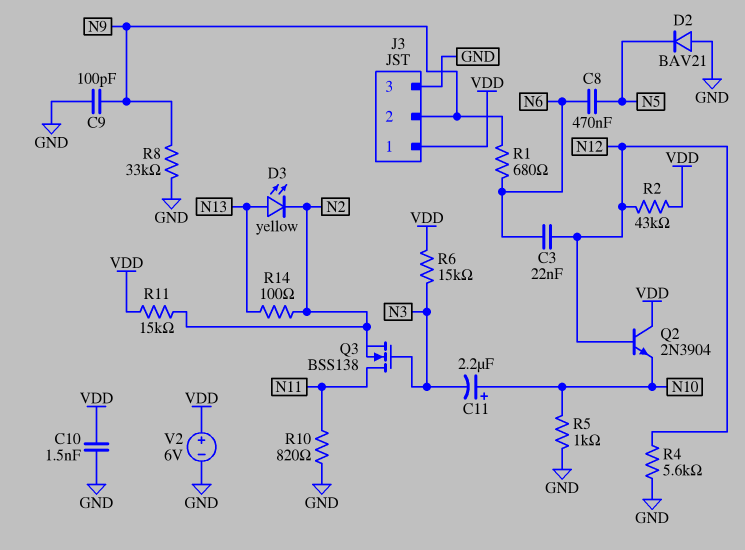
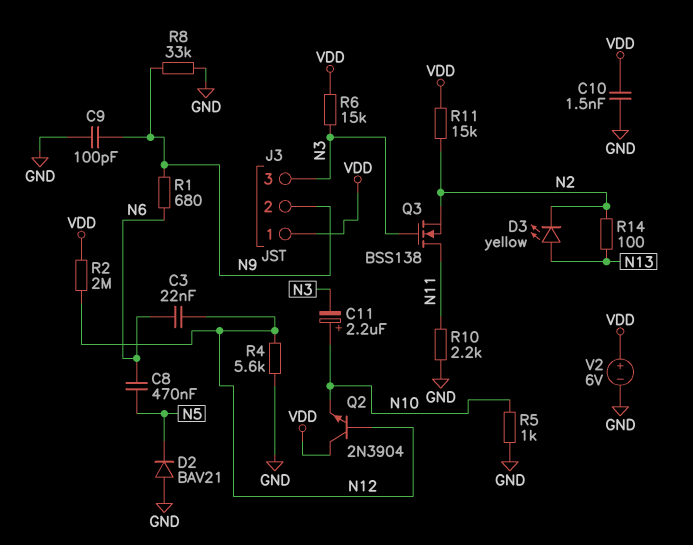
J3 pin 3: GND -> N3
R2: 43k (N12, VDD) -> 2M (N12, VDD)
R10: 820 (GND, N11) -> 2.2k (GND, N11)

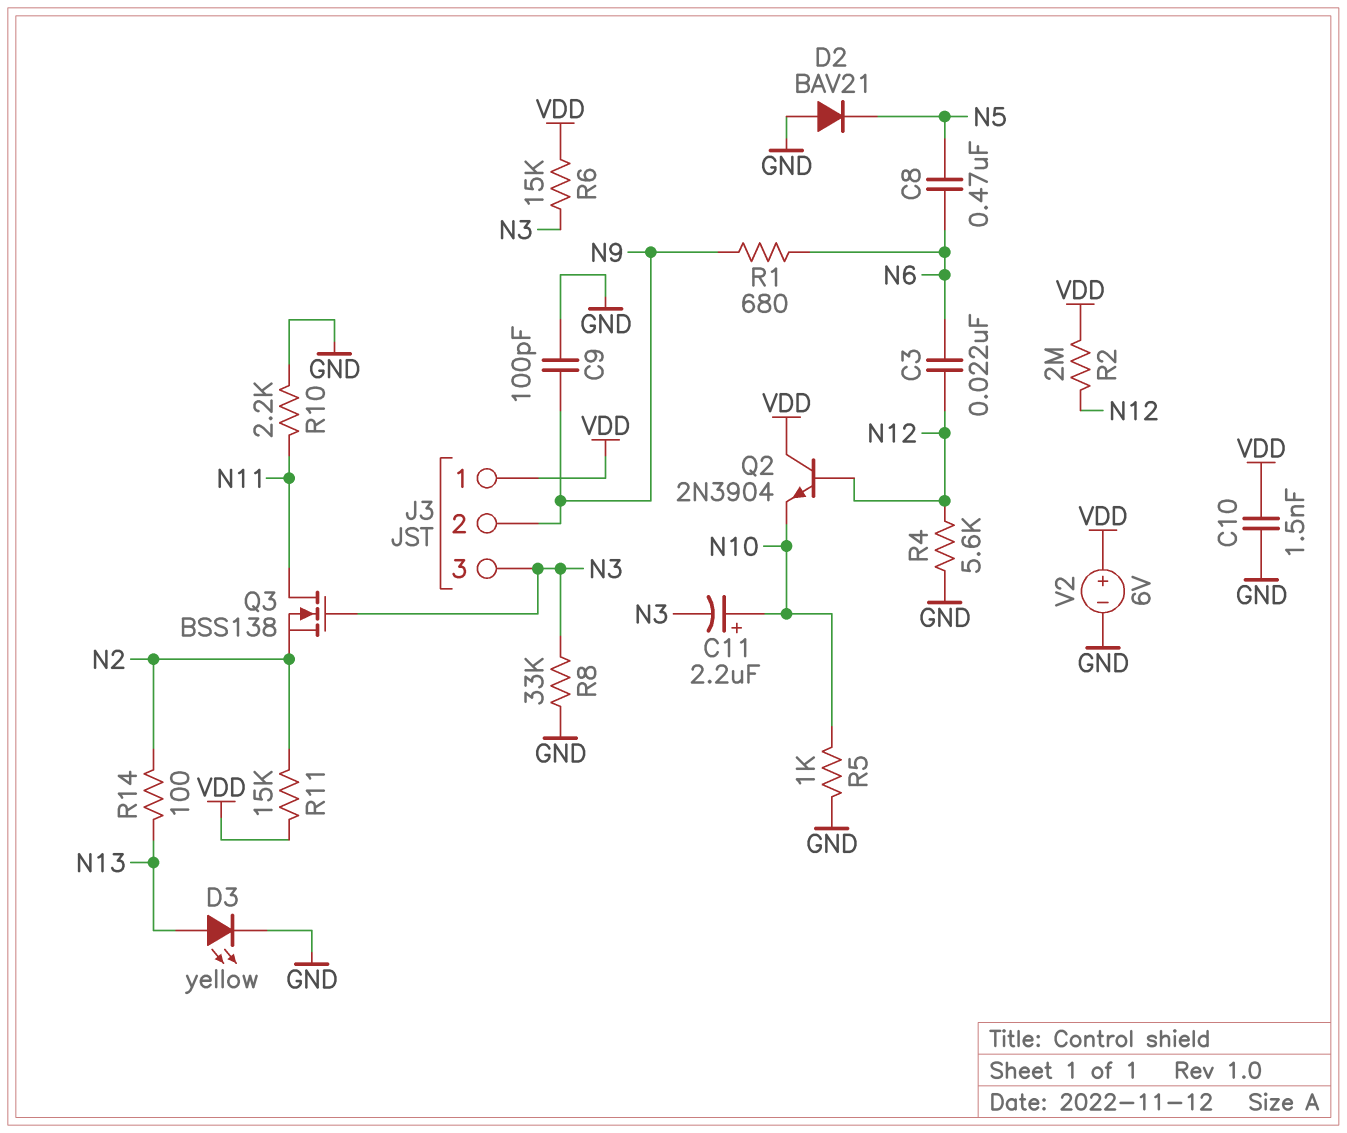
D3: LED yellow (A N13, K N2) -> LED yellow (A N13, K GND)
R8: 33k (GND, N9) -> 33k (GND, N3)

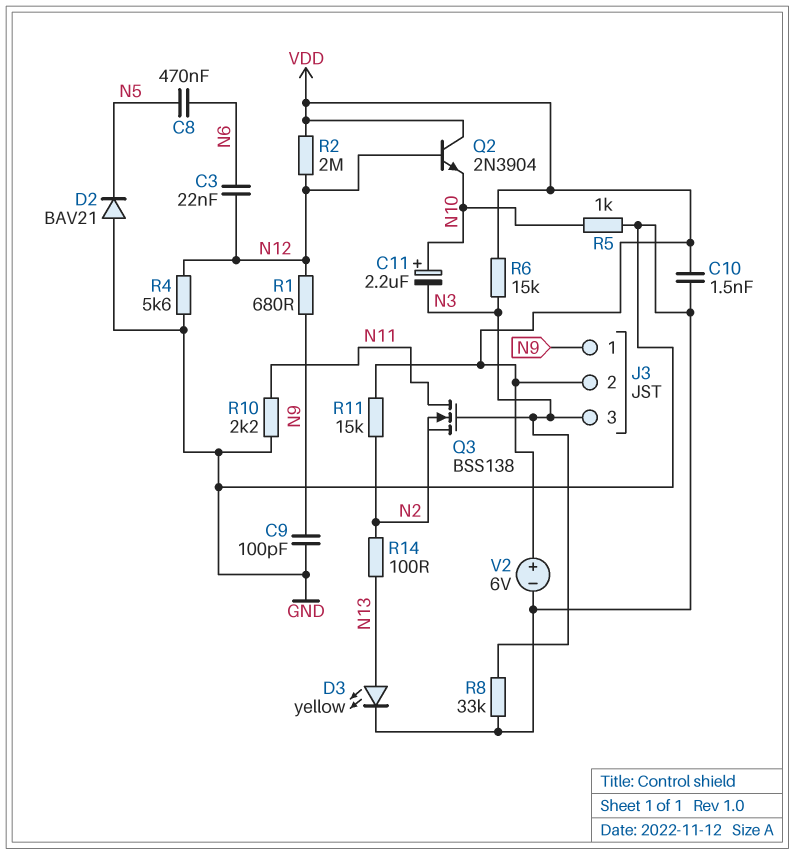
J3 pin 1: VDD -> N9
J3 pin 2: N9 -> VDD
R1: 680 (N6, N9) -> 680 (N9, N12)

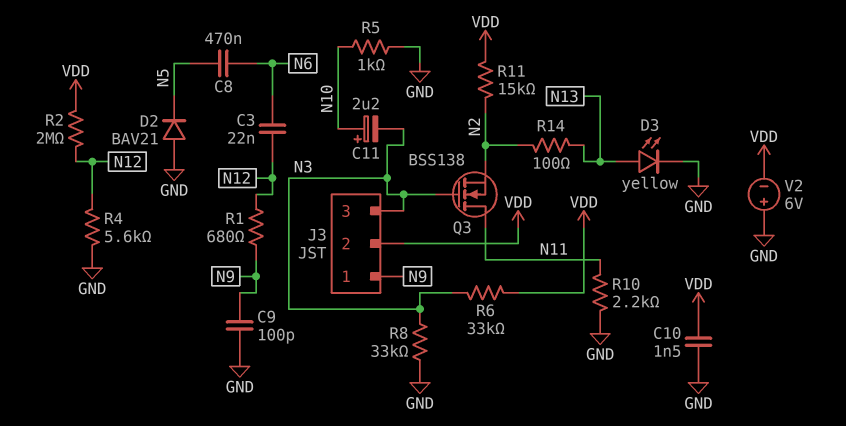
Q2: NPN 2N3904 (B N12, C VDD, E N10) -> none
R6: 15k (N3, VDD) -> 33k (N3, VDD)
V2: 6V (plus VDD, minus GND) -> 6V (plus GND, minus VDD)

